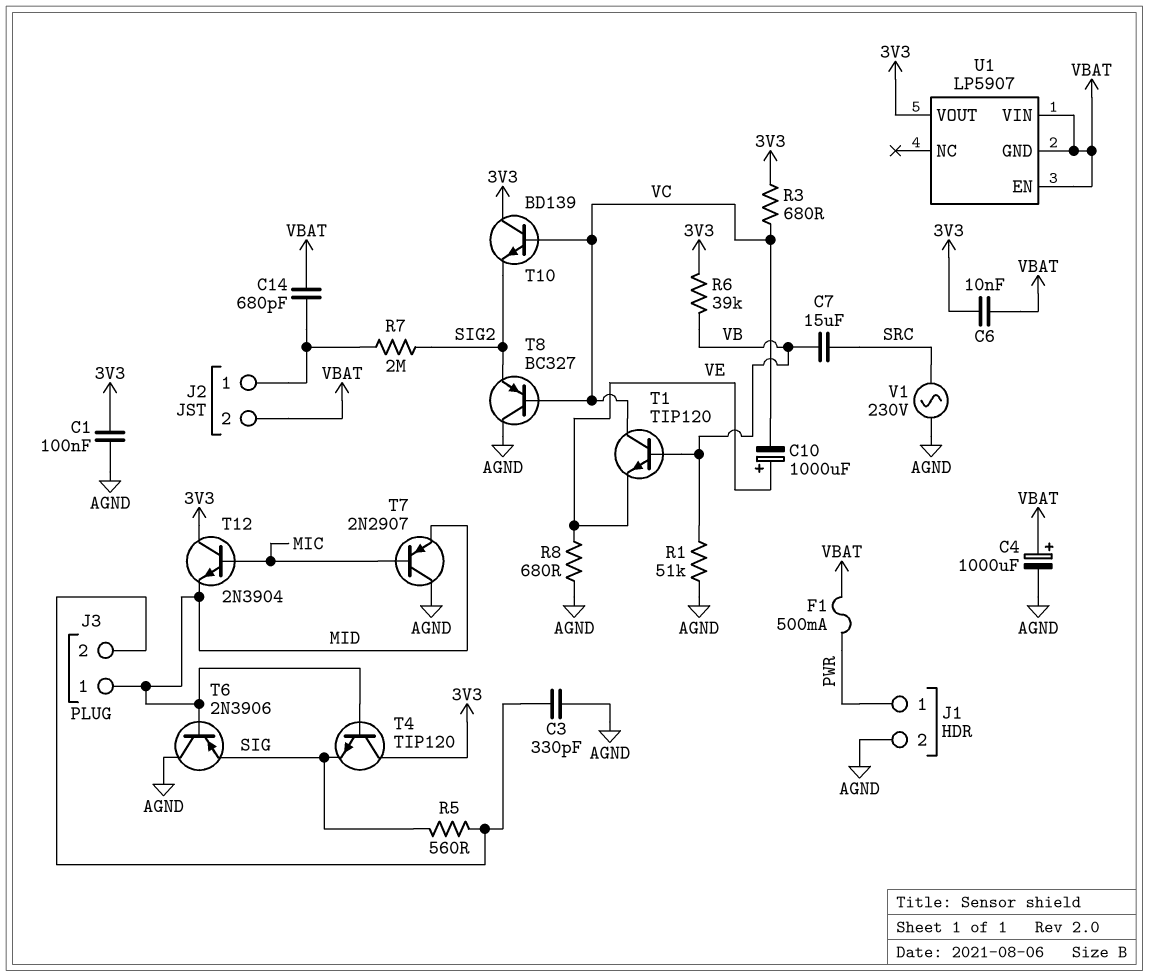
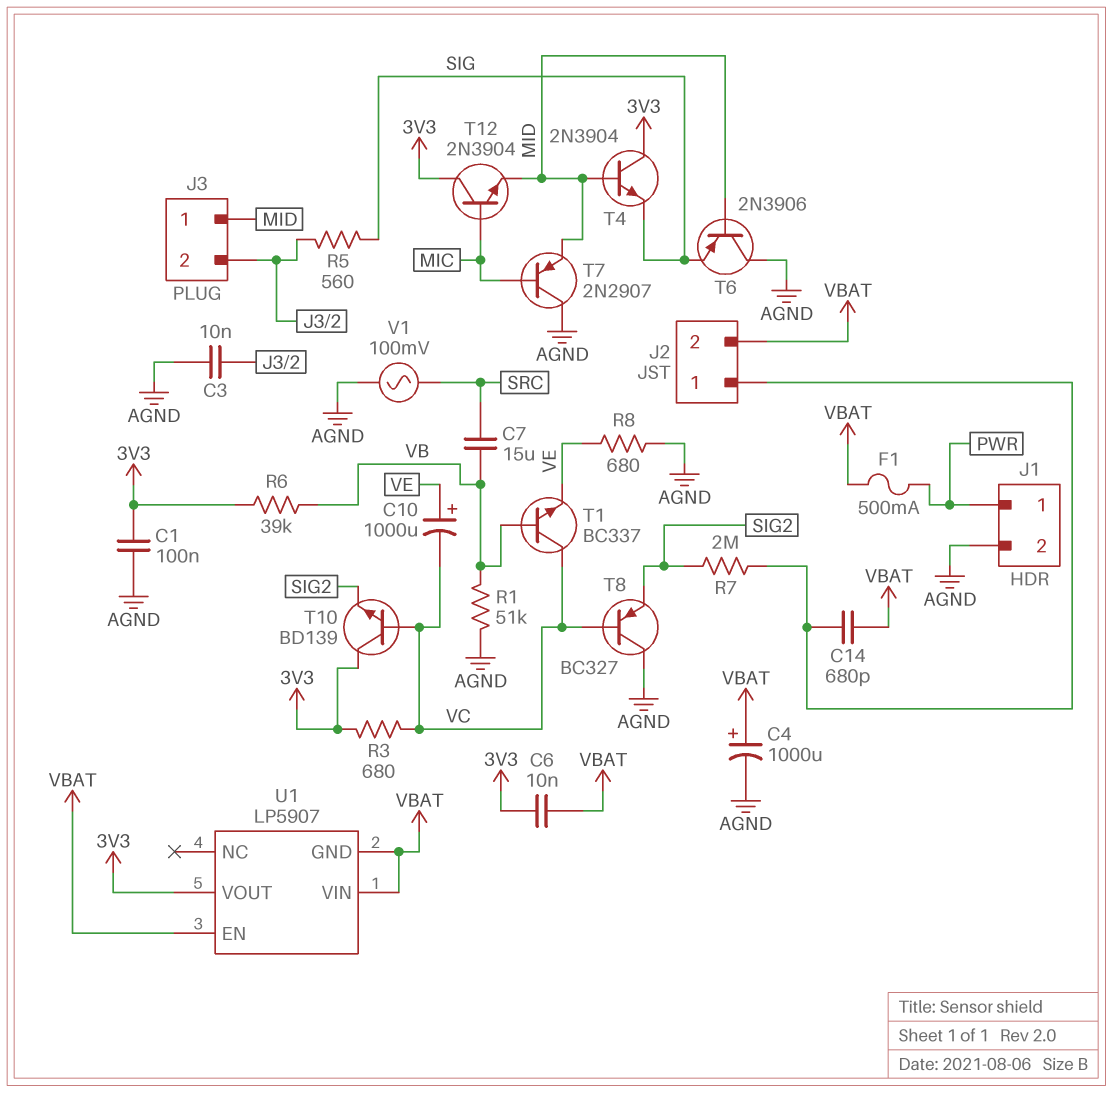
C3: 330pF (AGND, J3/2) -> 10nF (AGND, J3/2)
T1: NPN TIP120 (B VB, C VC, E VE) -> NPN BC337 (B VB, C VC, E VE)
T4: NPN TIP120 (B MID, C 3V3, E SIG) -> NPN 2N3904 (B MID, C 3V3, E SIG)
V1: AC 230V (AGND, SRC) -> AC 100mV (AGND, SRC)

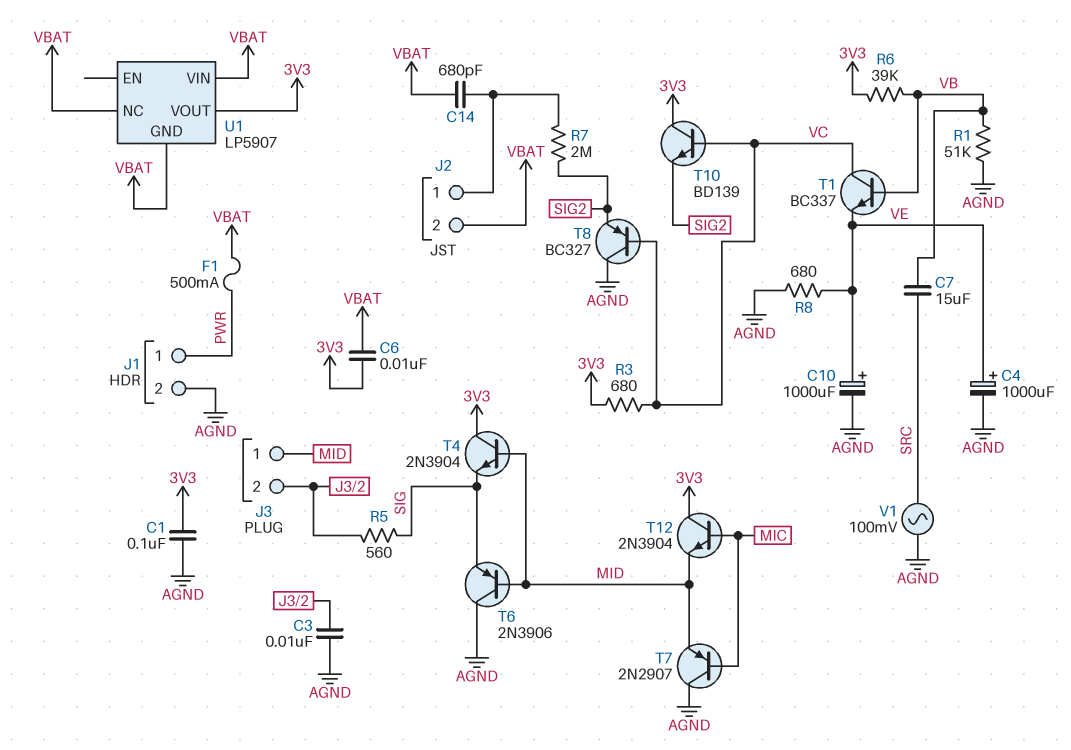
C4: 1000uF (plus VBAT, minus AGND) -> 1000uF (plus VE, minus AGND)
C10: 1000uF (plus VE, minus VC) -> 1000uF (plus VE, minus AGND)
U1 pin EN: VBAT -> none
U1 pin NC: none -> VBAT

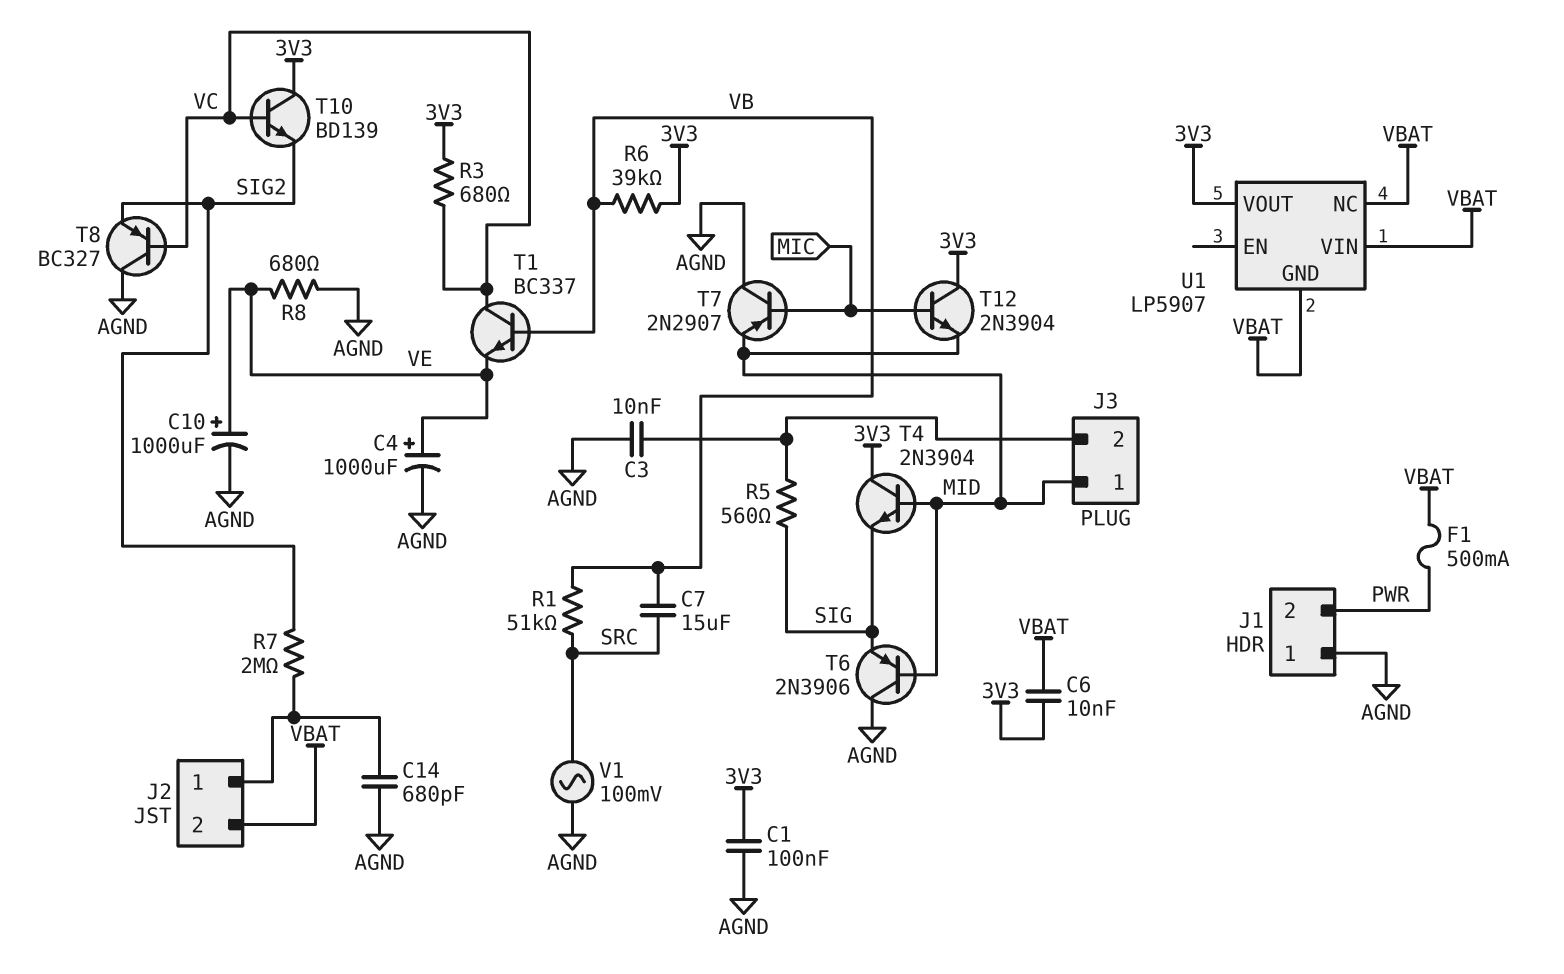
C14: 680pF (J2/1, VBAT) -> 680pF (AGND, J2/1)
J1 pin 1: PWR -> AGND
J1 pin 2: AGND -> PWR
R1: 51k (AGND, VB) -> 51k (SRC, VB)

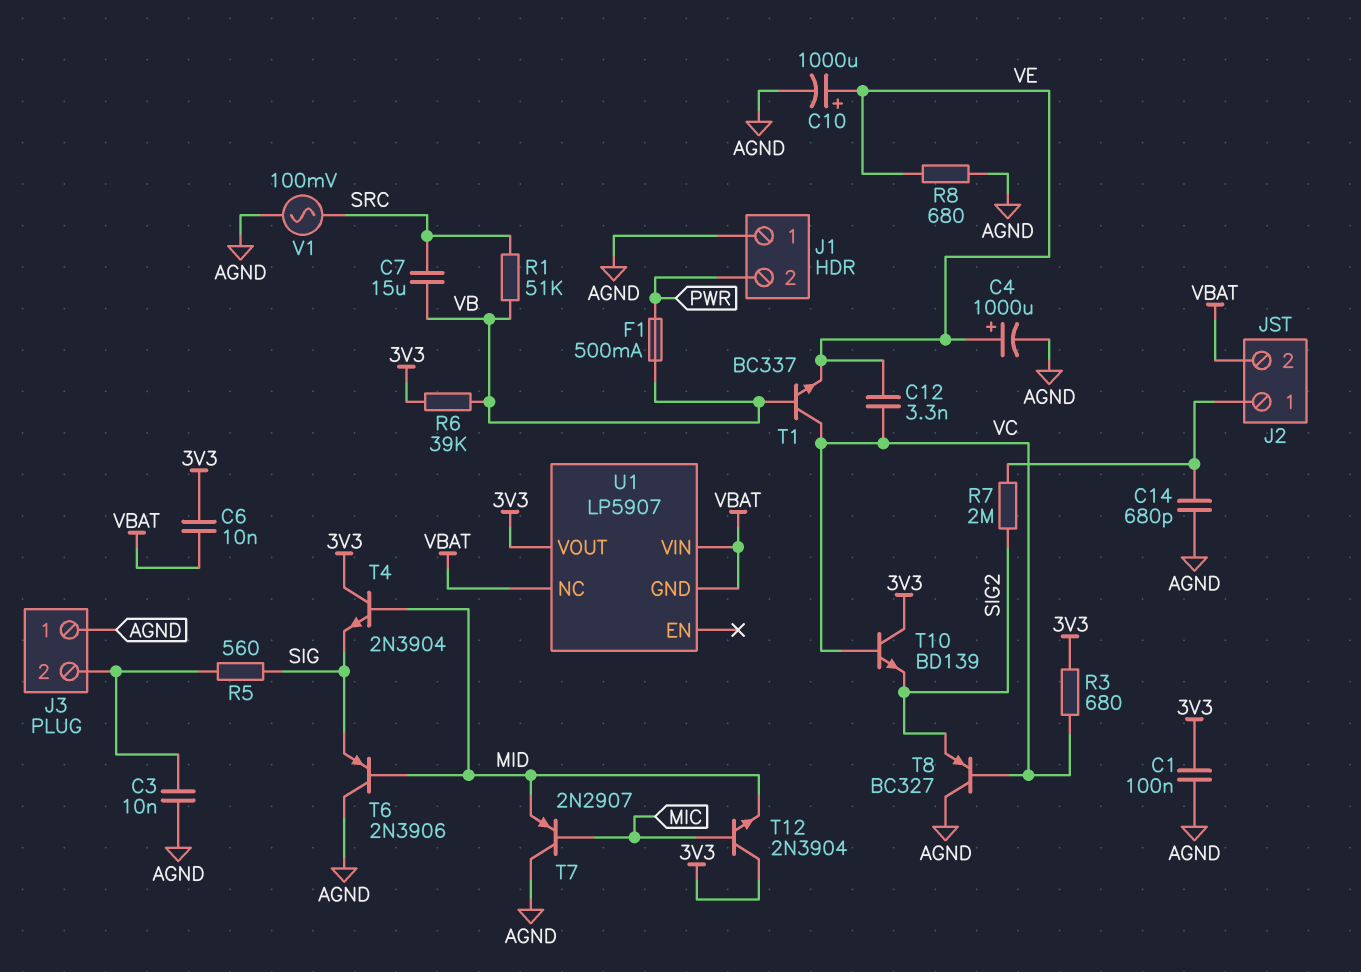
C12: none -> 3.3nF (VC, VE)
F1: 500mA (PWR, VBAT) -> 500mA (PWR, VB)
J3 pin 1: MID -> AGND

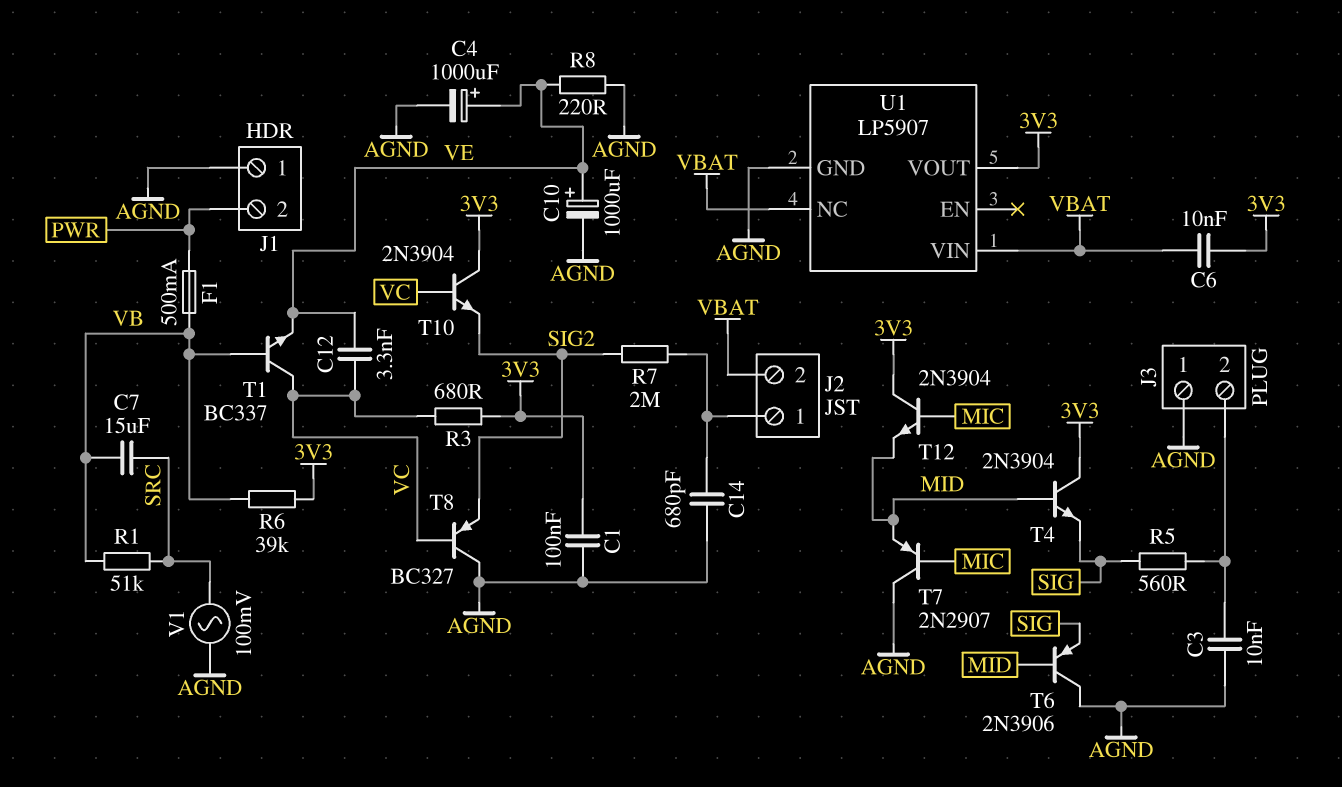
R8: 680 (AGND, VE) -> 220 (AGND, VE)
T10: NPN BD139 (B VC, C 3V3, E SIG2) -> NPN 2N3904 (B VC, C 3V3, E SIG2)
U1 pin GND: VBAT -> AGND

